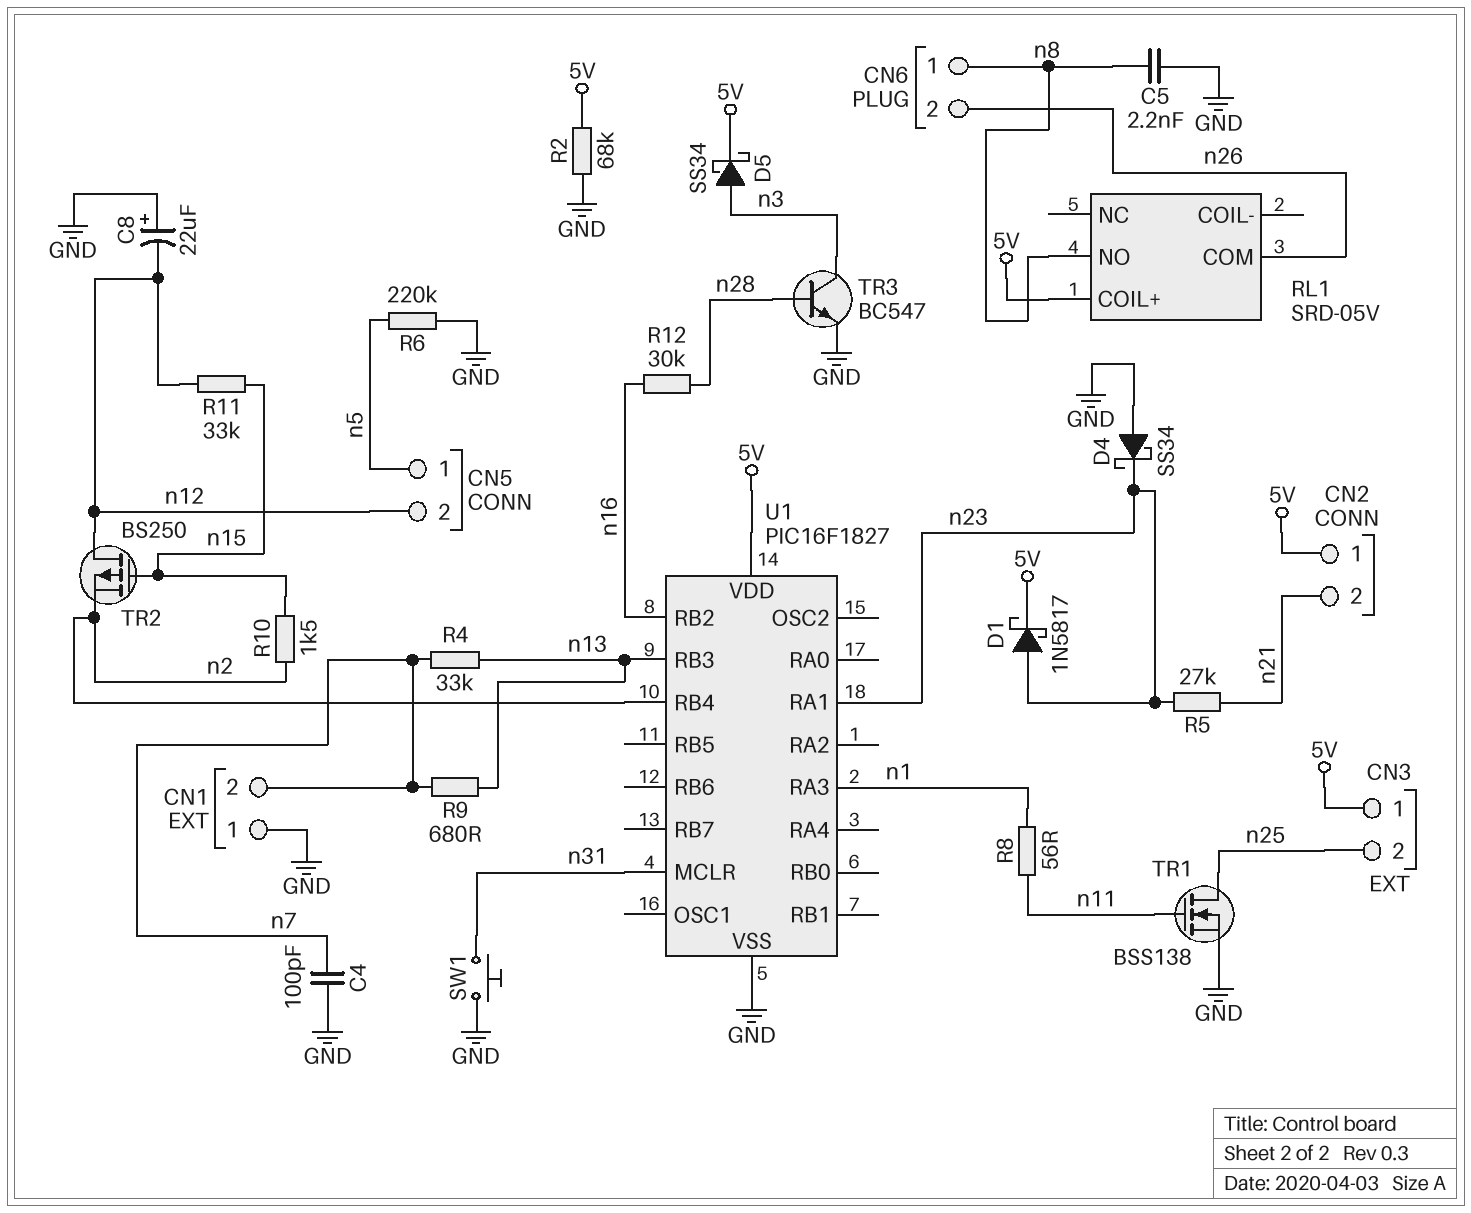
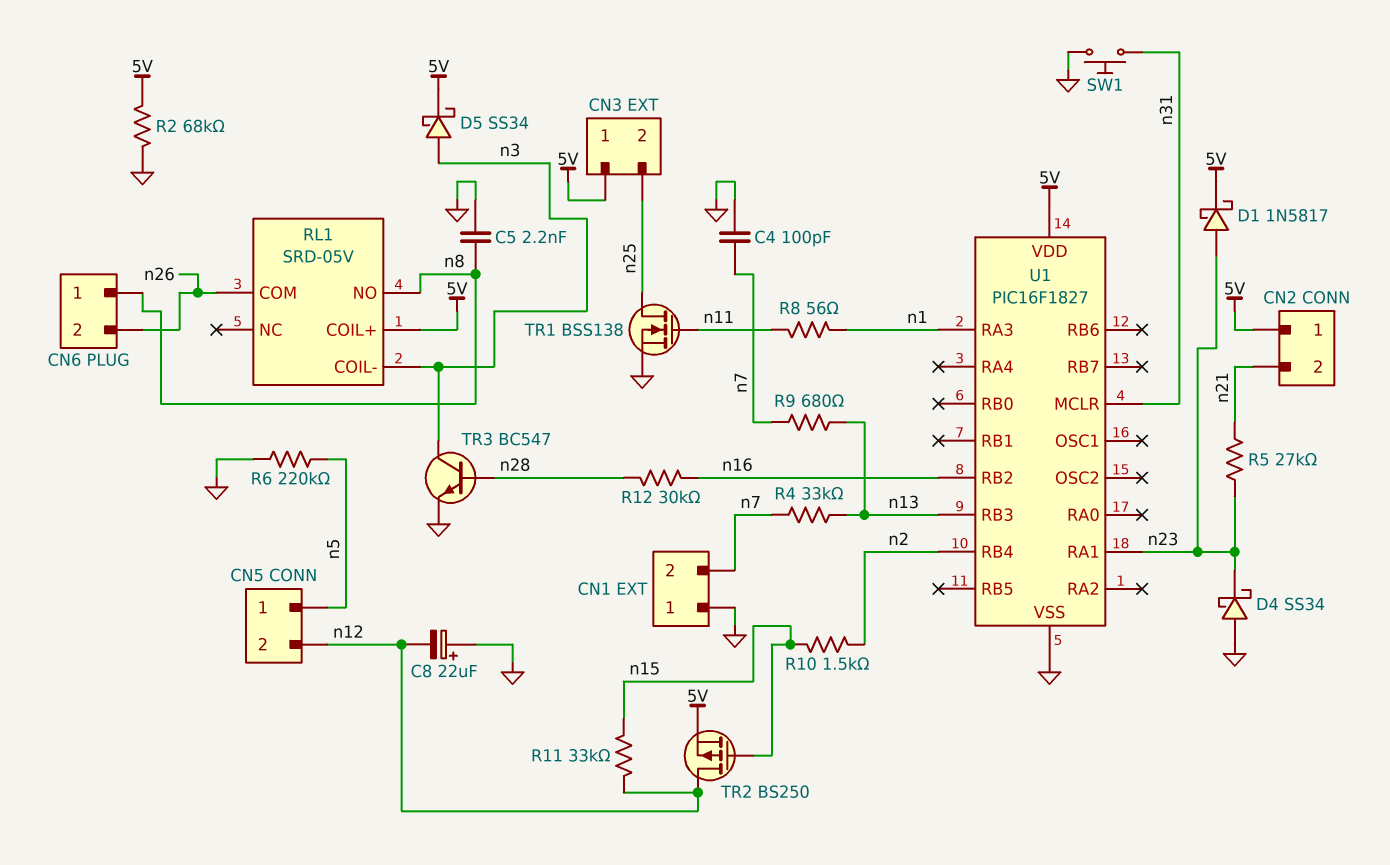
RL1 pin COIL-: none -> n3
TR2: PMOS BS250 (G n15, D n12, S n2) -> PMOS BS250 (G n15, D n12, S 5V)

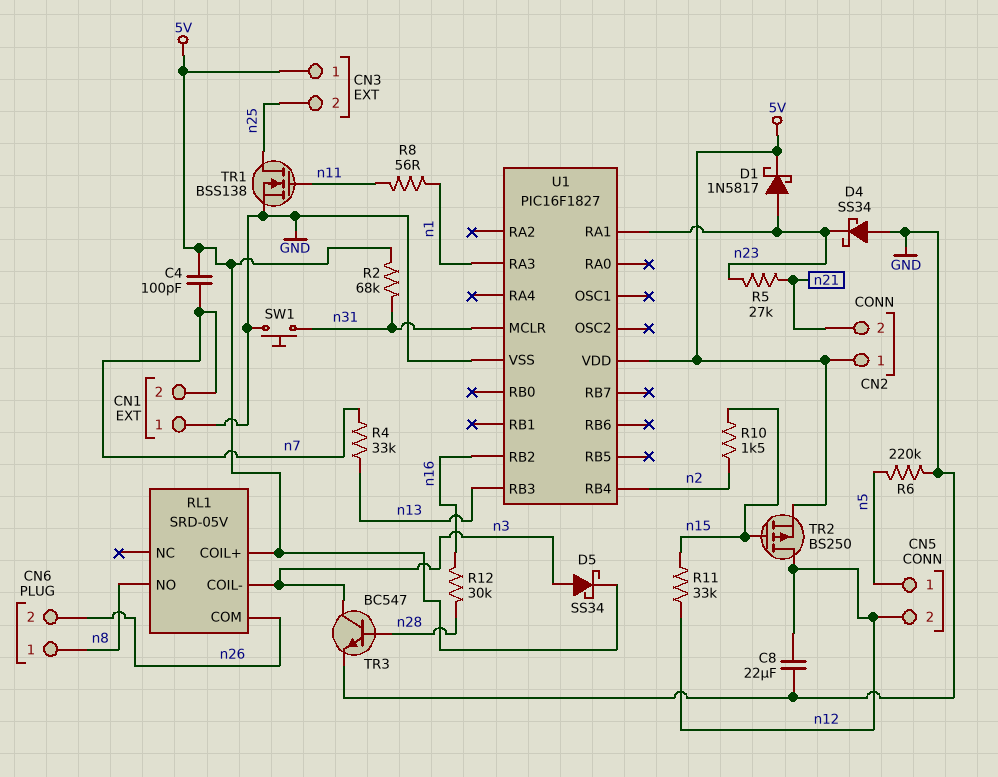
C4: 100pF (GND, n7) -> 100pF (5V, n7)
C5: 2.2nF (GND, n8) -> none
C8: 22uF (plus GND, minus n12) -> 22uF (GND, n12)
R2: 68k (5V, GND) -> 68k (5V, n31)
R9: 680 (n7, n13) -> none

